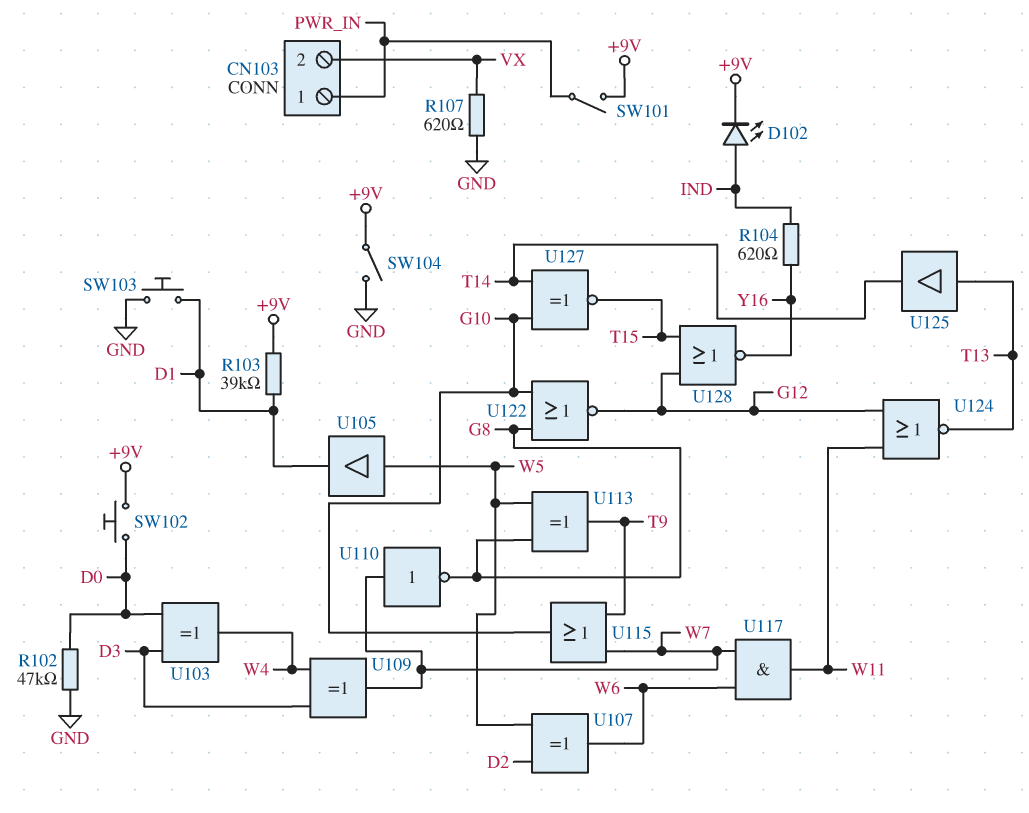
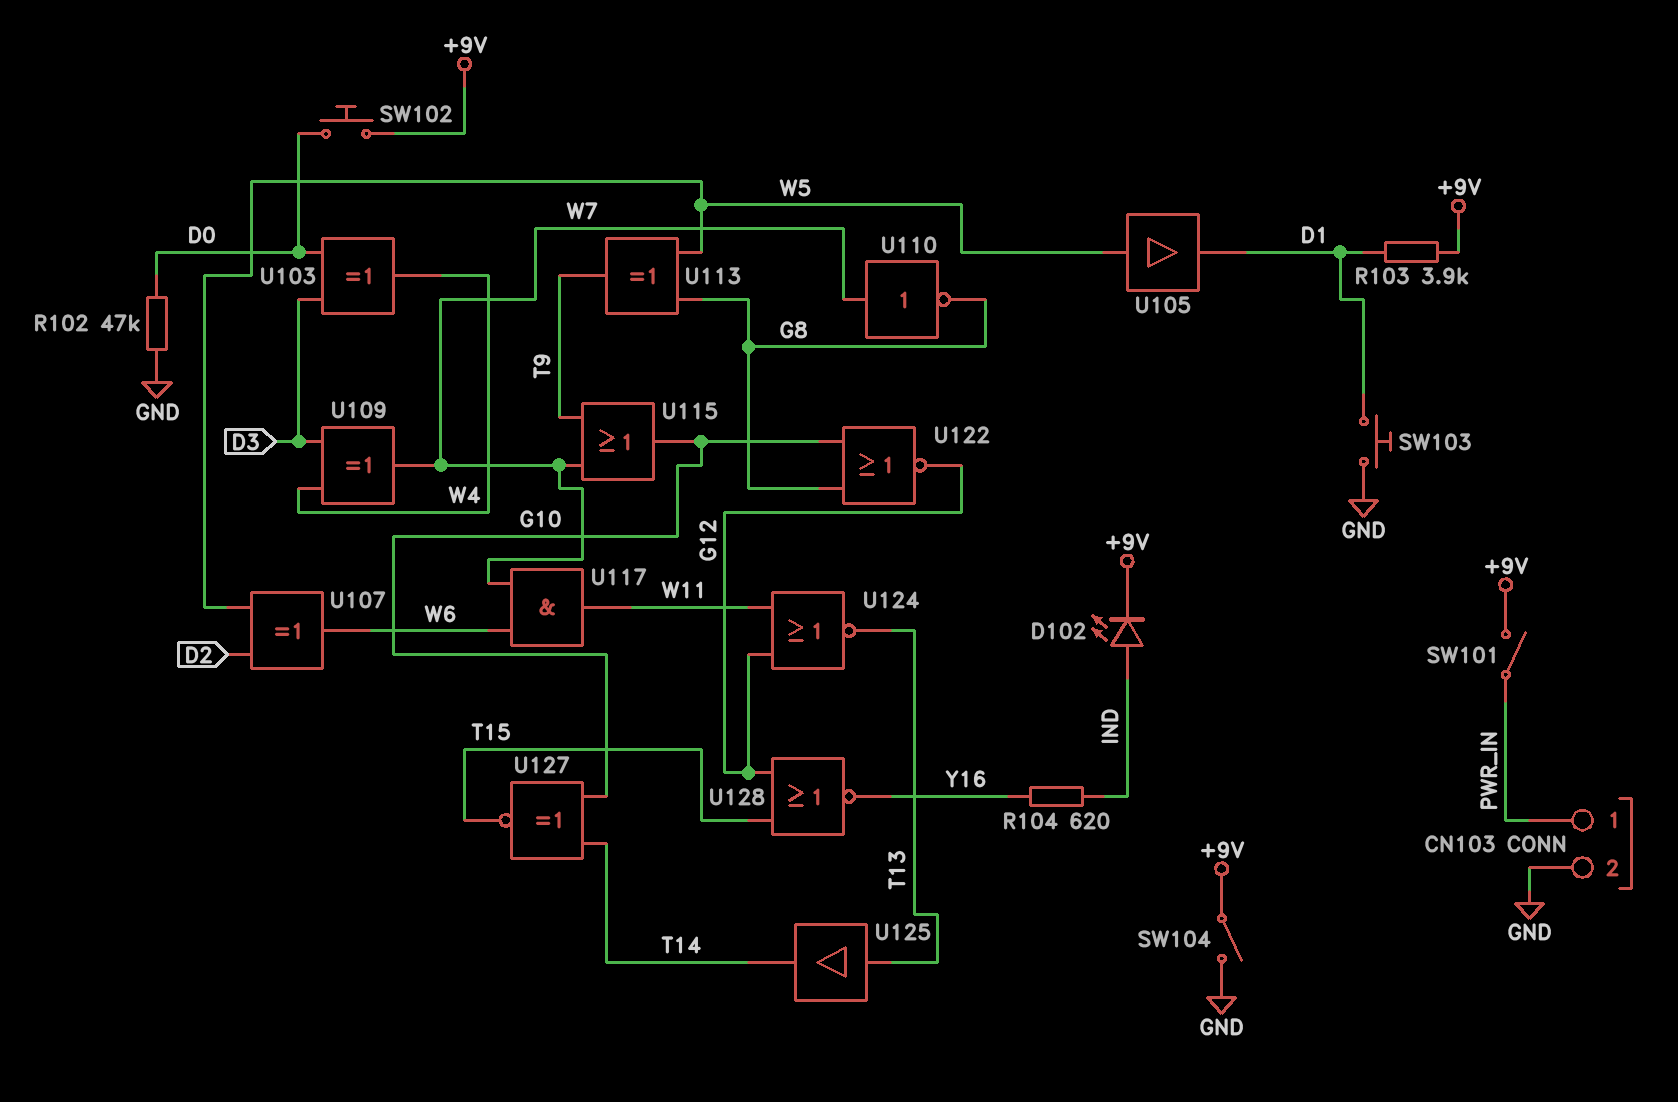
CN103 pin 2: VX -> GND
R103: 39k (+9V, D1) -> 3.9k (+9V, D1)
R107: 620 (GND, VX) -> none

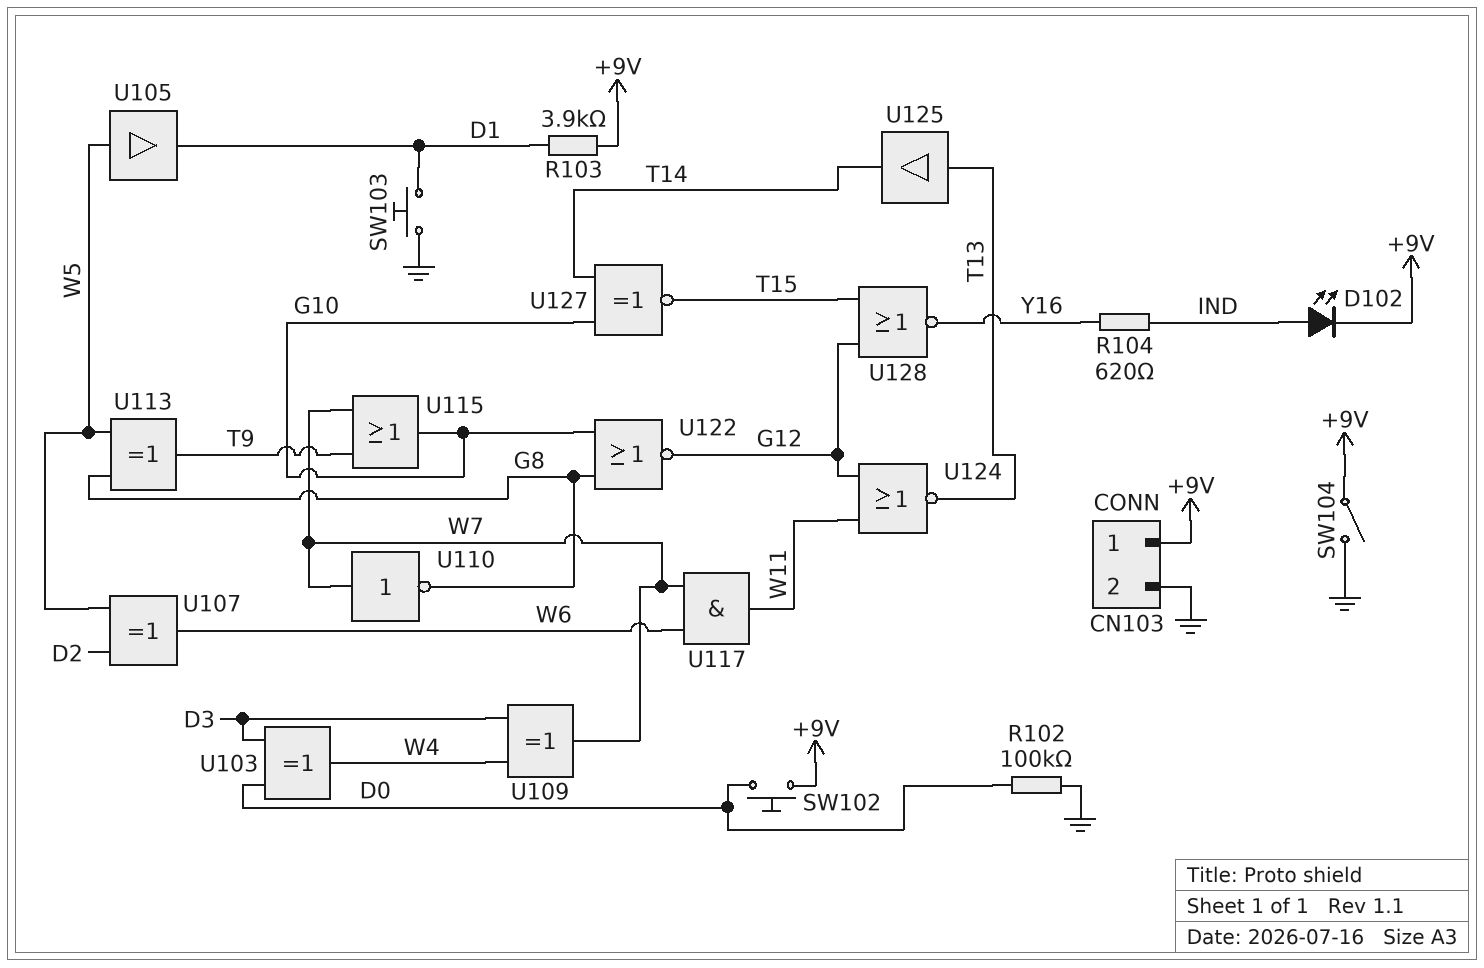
CN103 pin 1: PWR_IN -> +9V
R102: 47k (D0, GND) -> 100k (D0, GND)
SW101: switch (+9V, PWR_IN) -> none

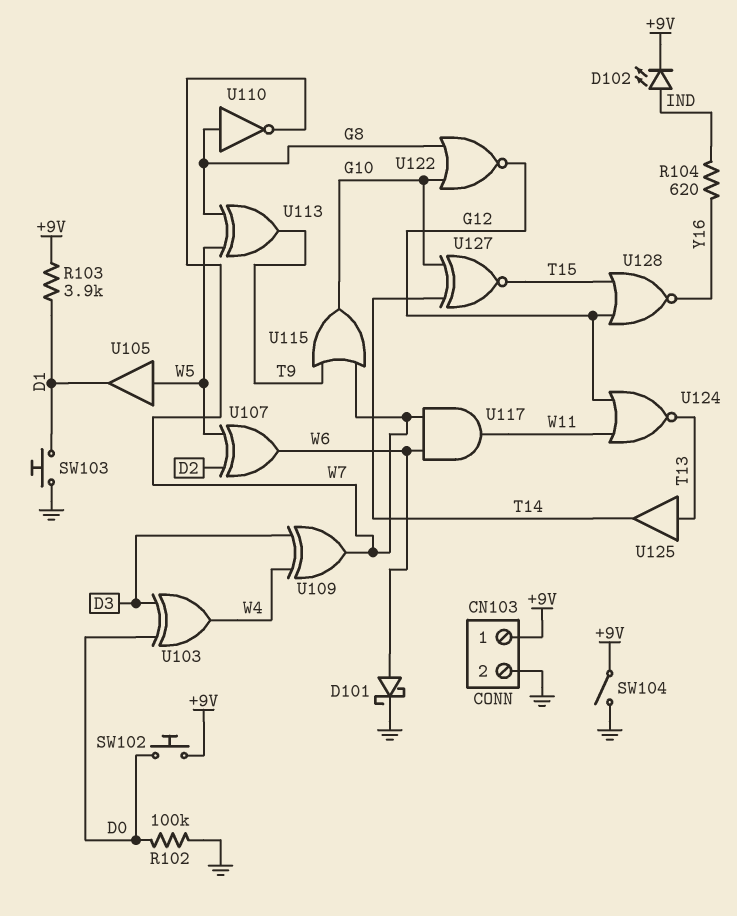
D101: none -> schottky (A W6, K GND)
U110: NOT (in W7, out G8) -> NOT (in G8, out W7)

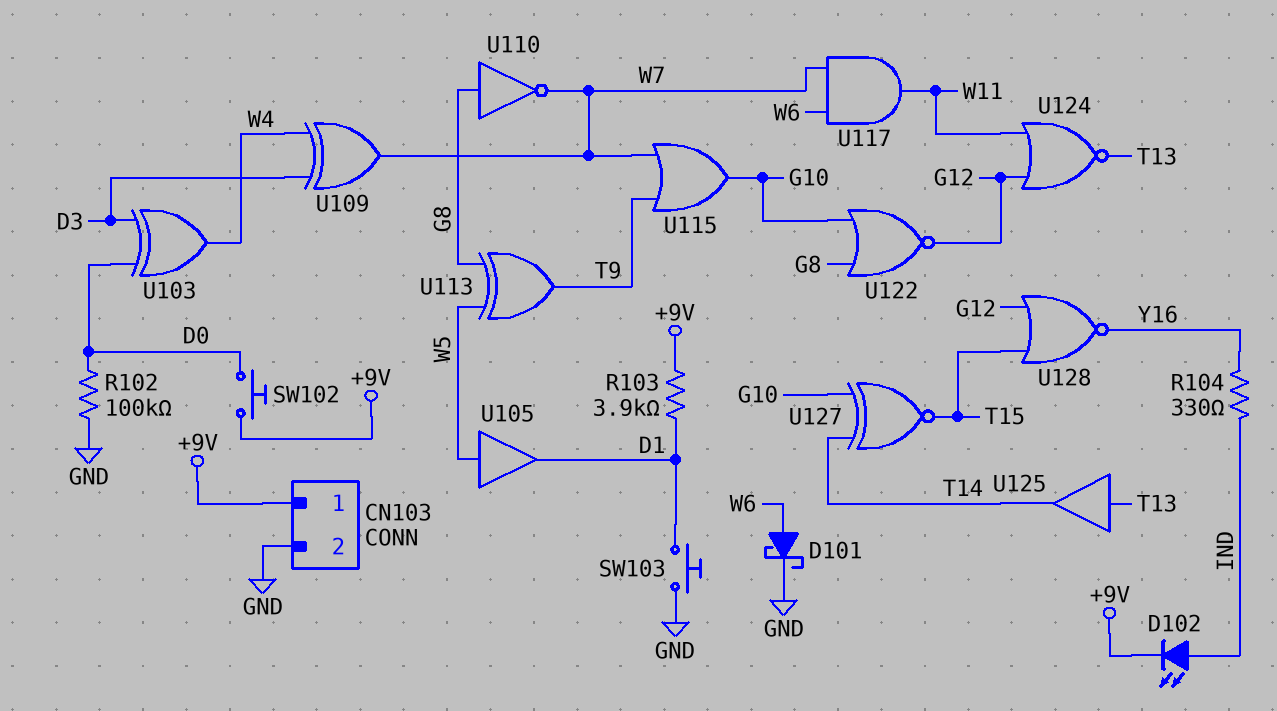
R104: 620 (IND, Y16) -> 330 (IND, Y16)
SW104: switch (+9V, GND) -> none
U107: XOR (in D2, in W5, out W6) -> none

